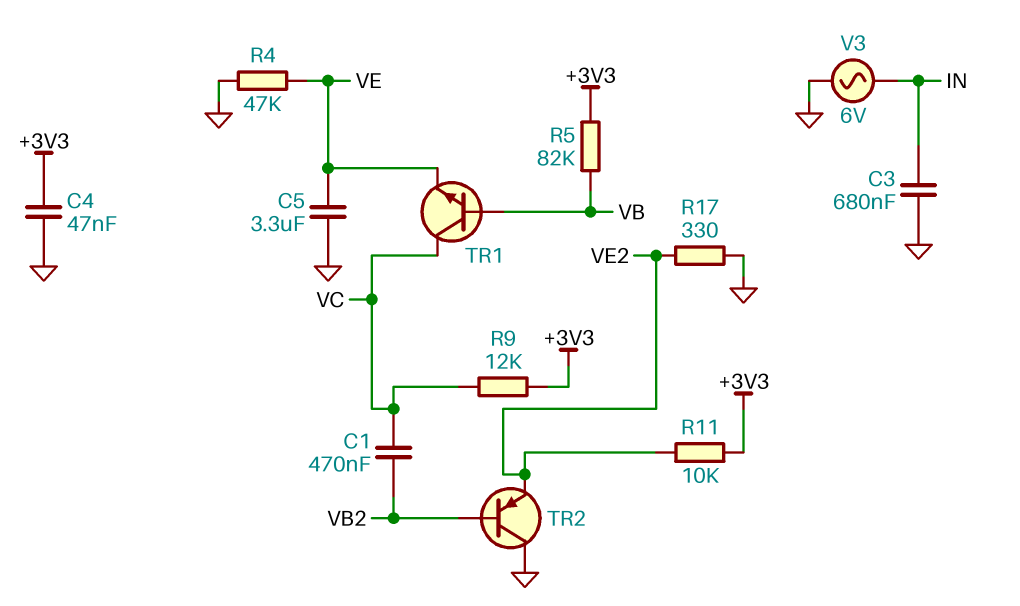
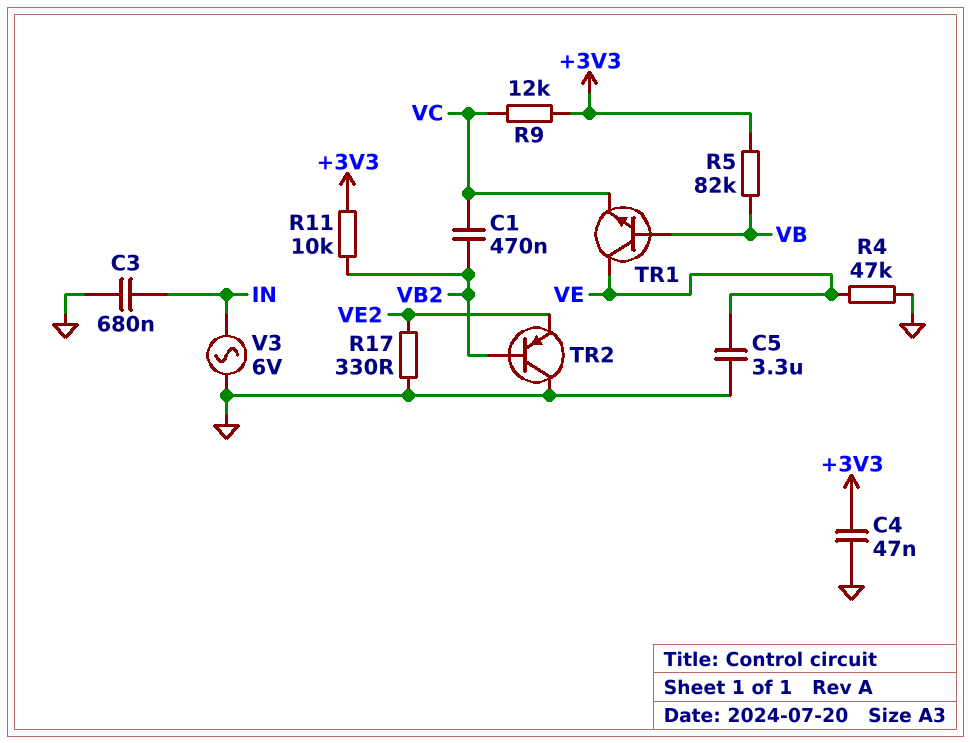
R11: 10k (+3V3, VE2) -> 10k (+3V3, VB2)
TR1: NPN (B VB, C VC, E VE) -> NPN (B VB, C VE, E VC)

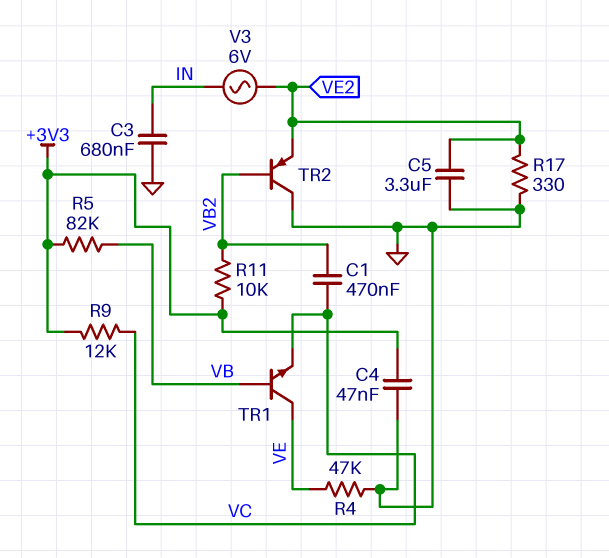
C5: 3.3uF (GND, VE) -> 3.3uF (GND, VE2)
V3: AC 6V (GND, IN) -> AC 6V (IN, VE2)

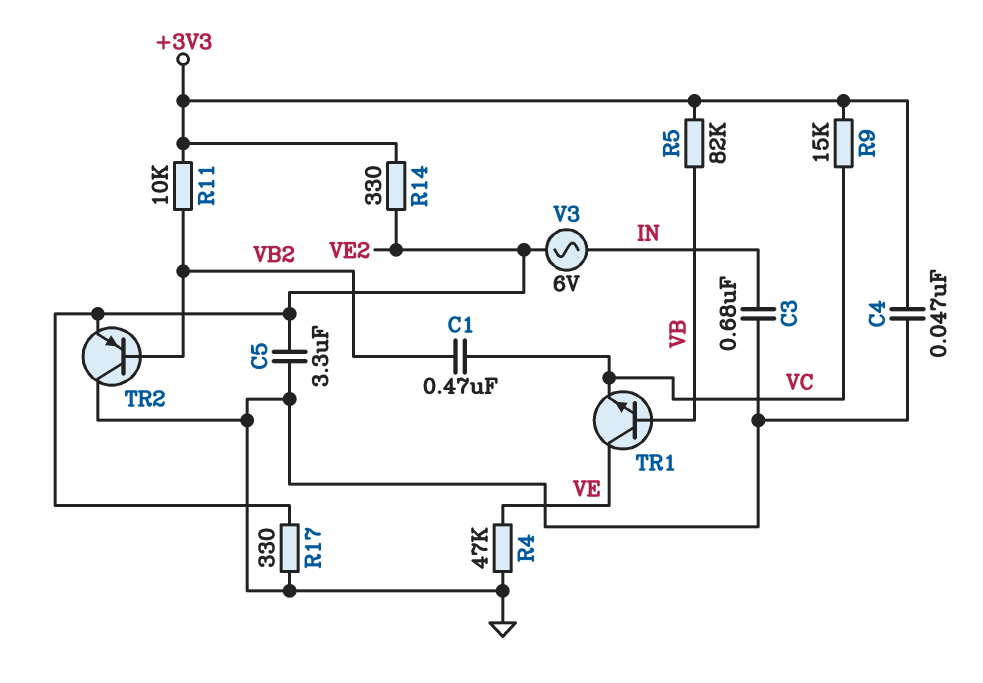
R9: 12k (+3V3, VC) -> 15k (+3V3, VC)
R14: none -> 330 (+3V3, VE2)

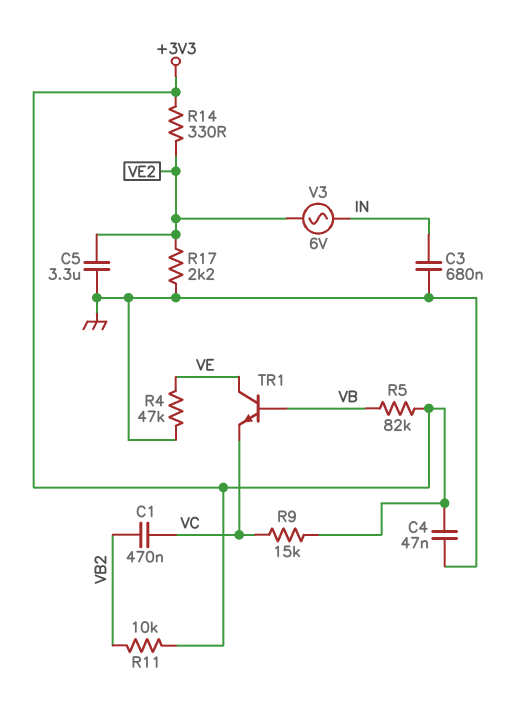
R17: 330 (GND, VE2) -> 2.2k (GND, VE2)
TR2: PNP (B VB2, C GND, E VE2) -> none

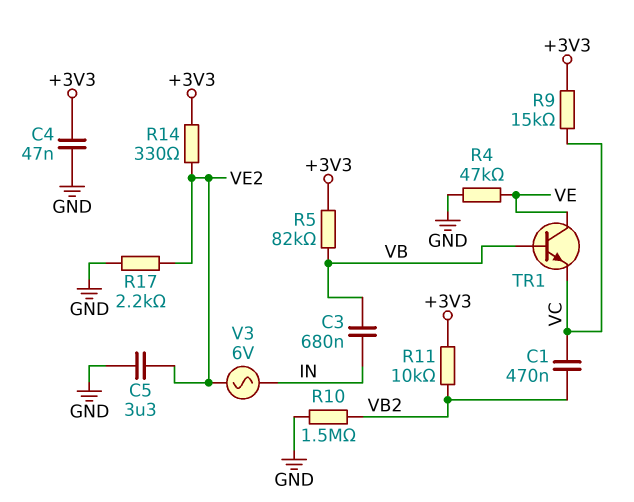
C3: 680nF (GND, IN) -> 680nF (IN, VB)
R10: none -> 1.5M (GND, VB2)

